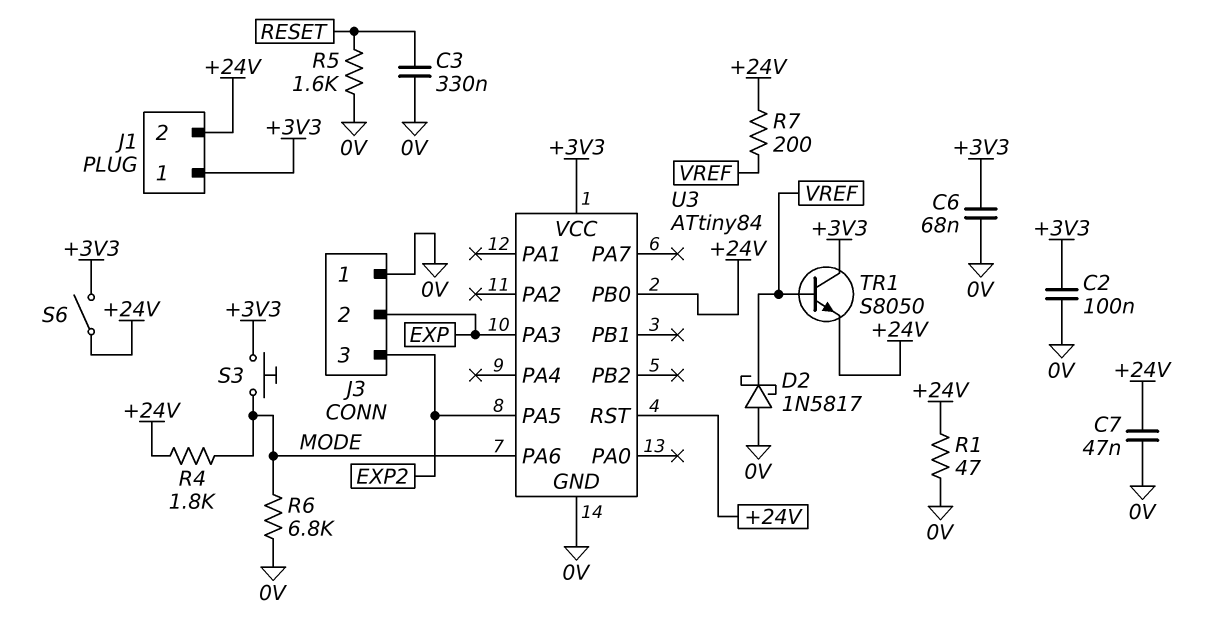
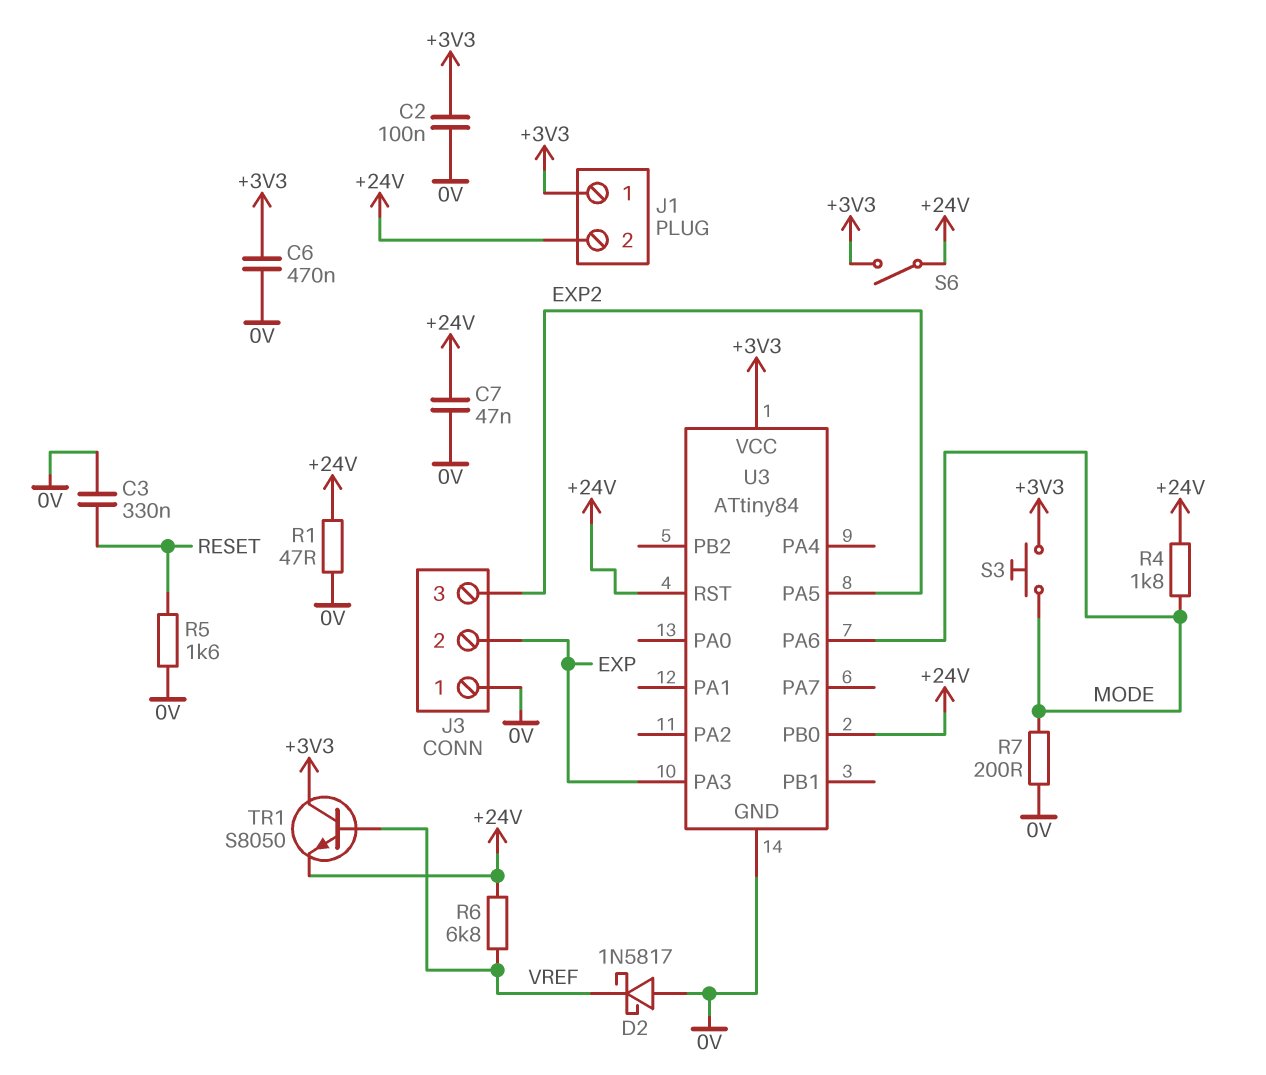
C6: 68nF (+3V3, 0V) -> 470nF (+3V3, 0V)
R6: 6.8k (0V, MODE) -> 6.8k (+24V, VREF)
R7: 200 (+24V, VREF) -> 200 (0V, MODE)

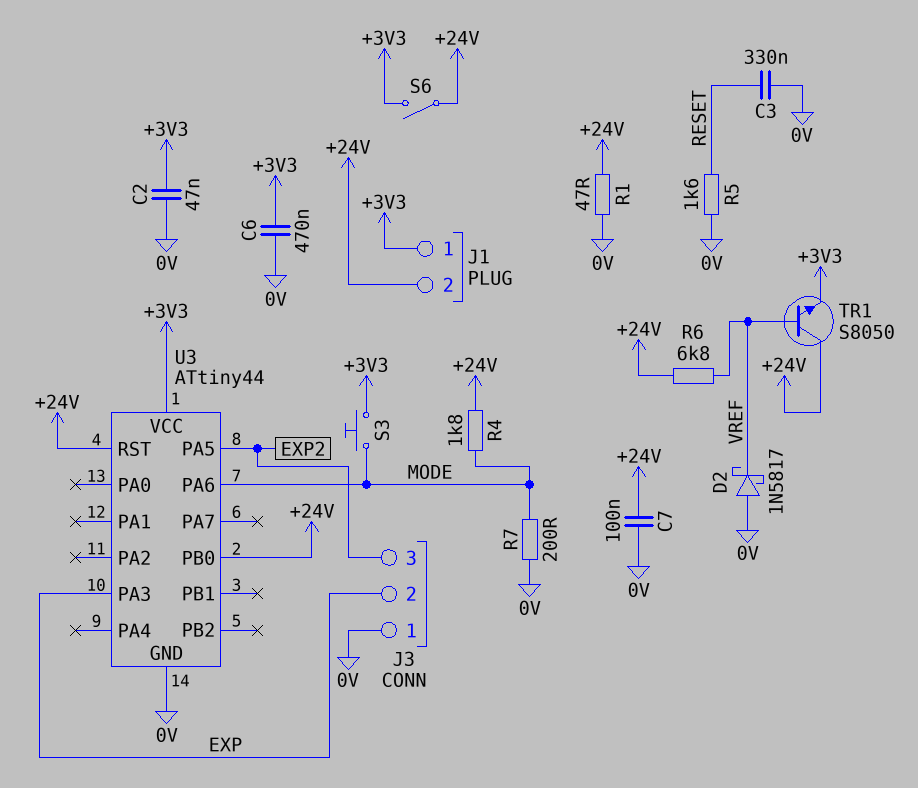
C2: 100nF (+3V3, 0V) -> 47nF (+3V3, 0V)
C7: 47nF (+24V, 0V) -> 100nF (+24V, 0V)
TR1: NPN S8050 (B VREF, C +3V3, E +24V) -> NPN S8050 (B VREF, C +24V, E +3V3)
U3: ATtiny84 -> ATtiny44

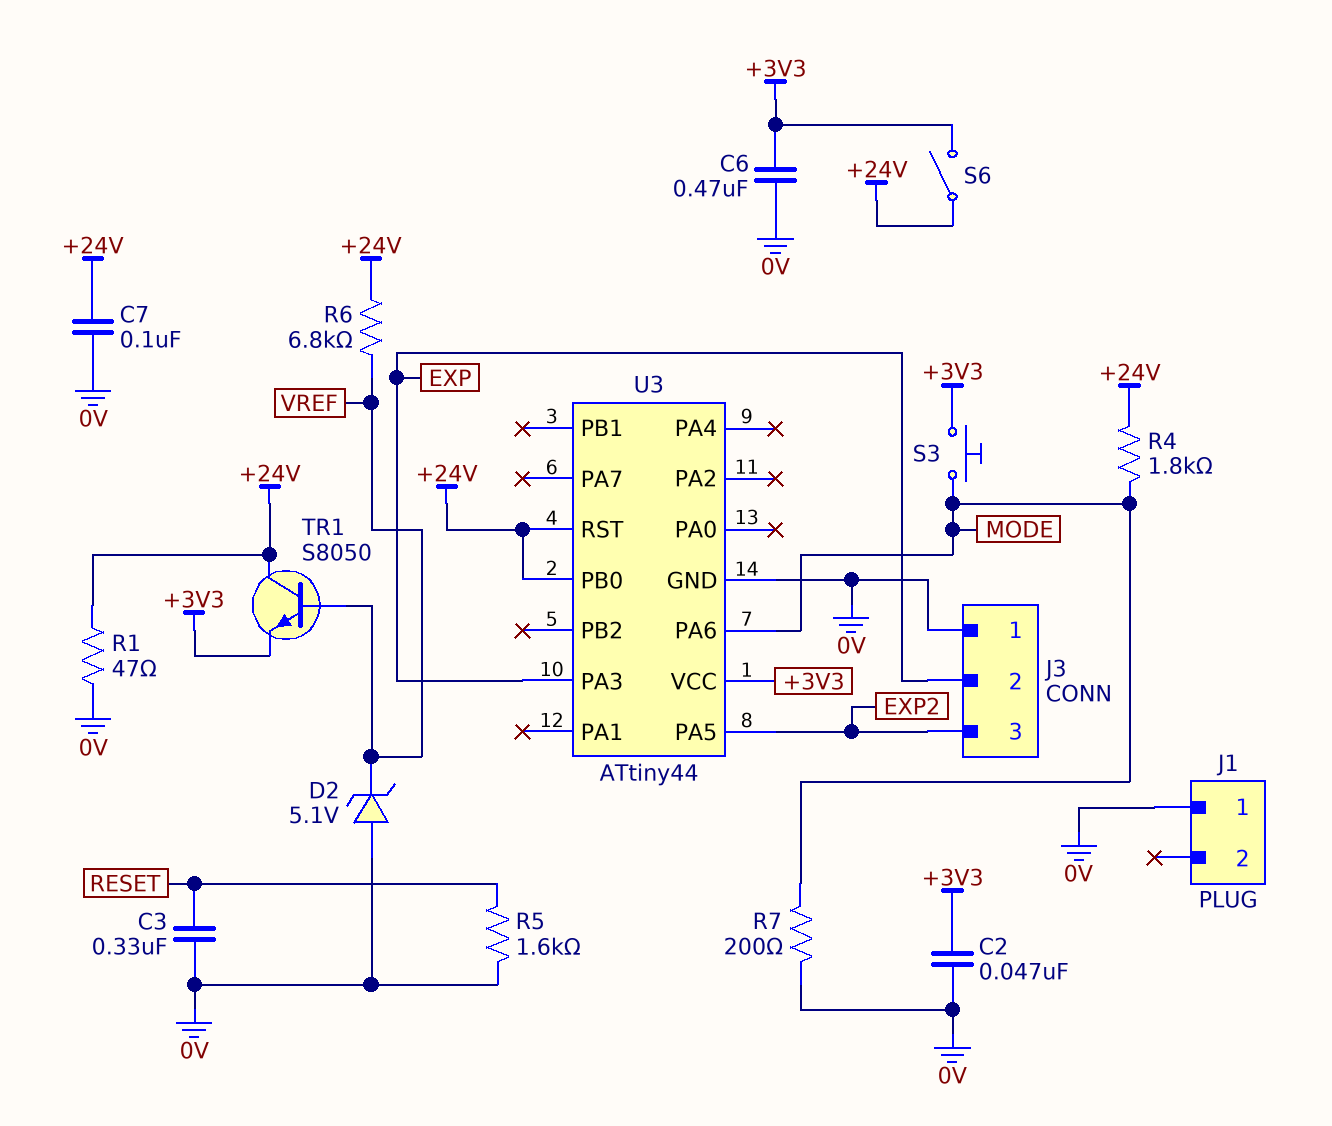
D2: schottky 1N5817 (A 0V, K VREF) -> zener 5.1V (A 0V, K VREF)
J1 pin 1: +3V3 -> 0V
J1 pin 2: +24V -> none

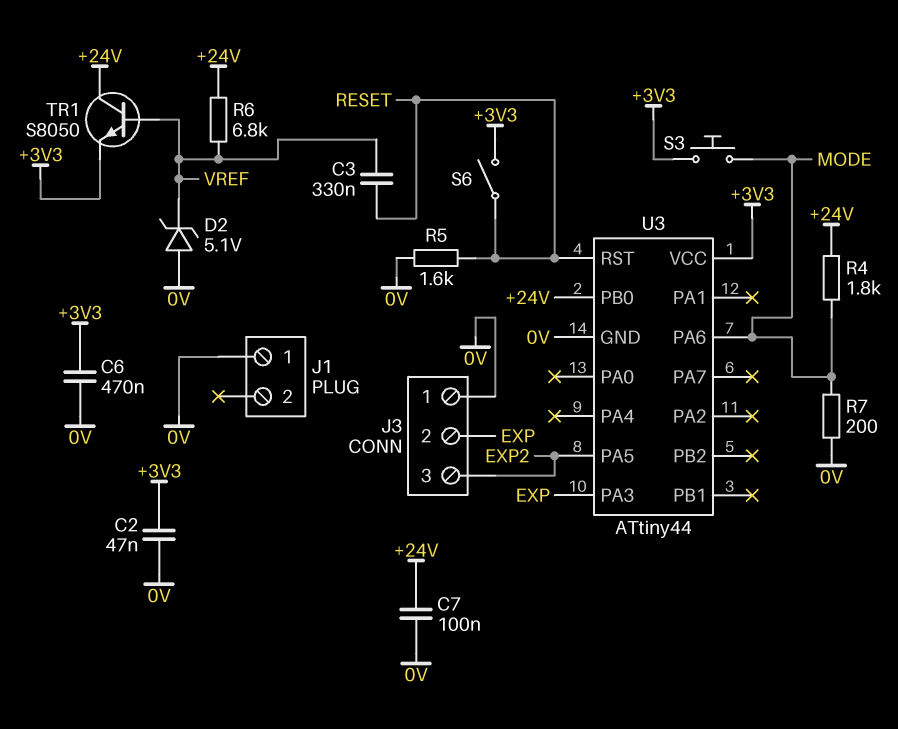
C3: 330nF (0V, RESET) -> 330nF (RESET, VREF)
R1: 47 (+24V, 0V) -> none
S6: switch (+3V3, +24V) -> switch (+3V3, RESET)
U3 pin RST: +24V -> RESET

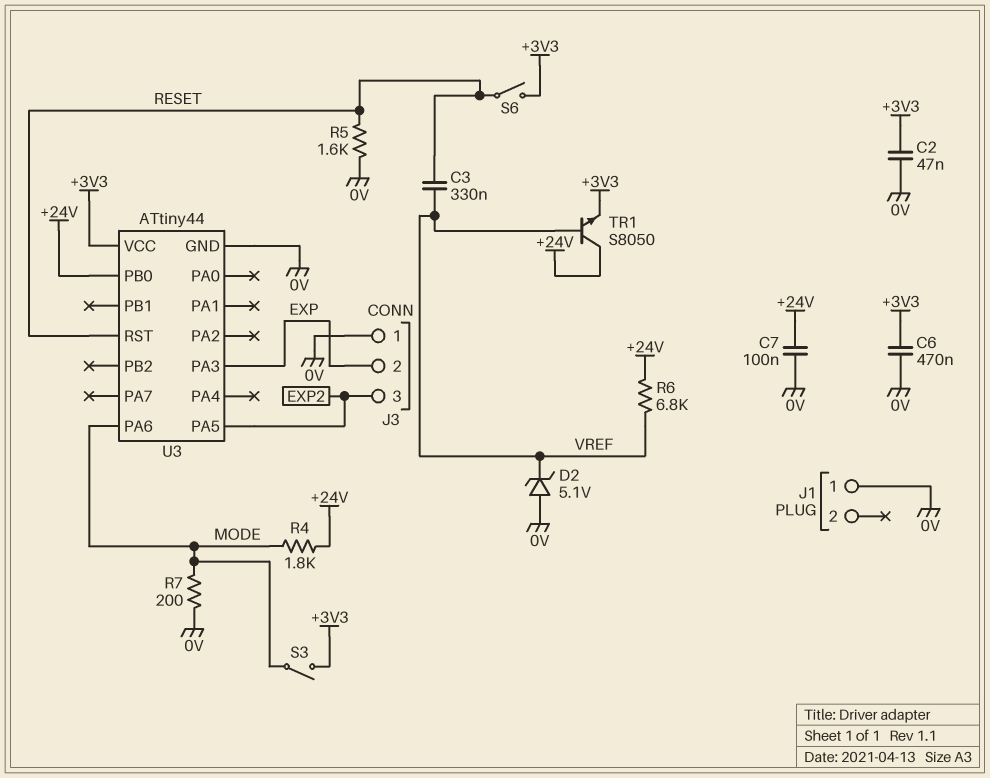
S3: button (+3V3, MODE) -> switch (+3V3, MODE)

